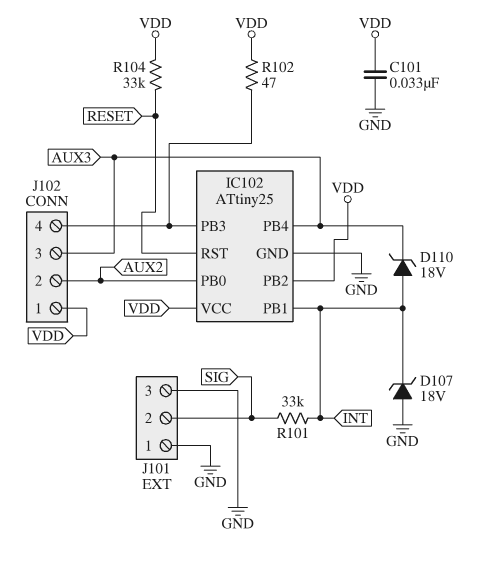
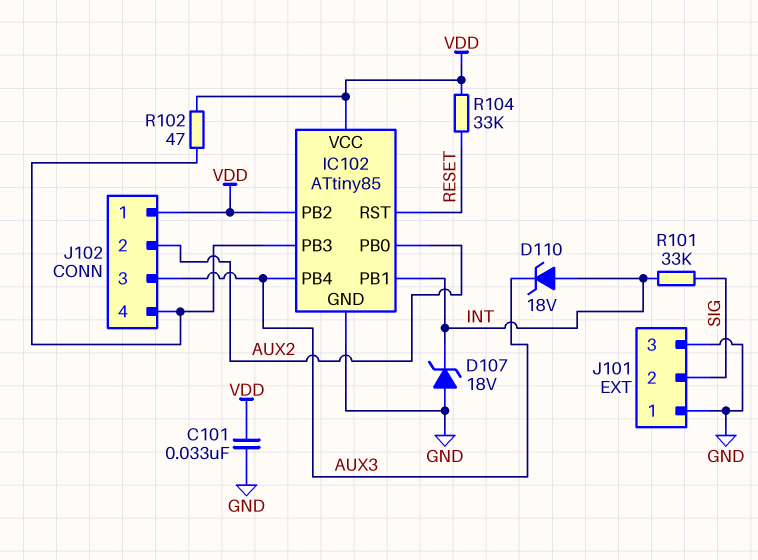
IC102: ATtiny25 -> ATtiny85

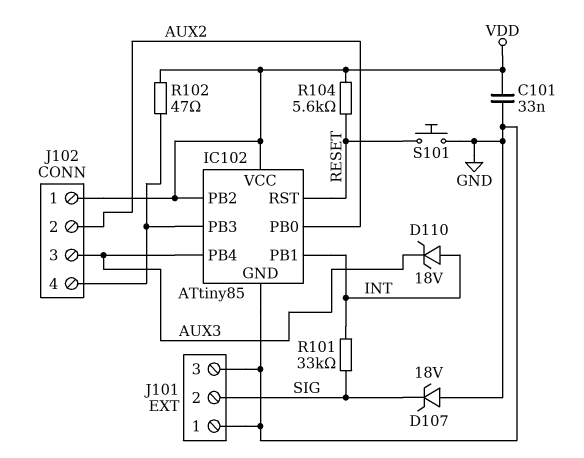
D107: zener 18V (A GND, K INT) -> zener 18V (A GND, K SIG)
R104: 33k (RESET, VDD) -> 5.6k (RESET, VDD)
S101: none -> button (GND, RESET)

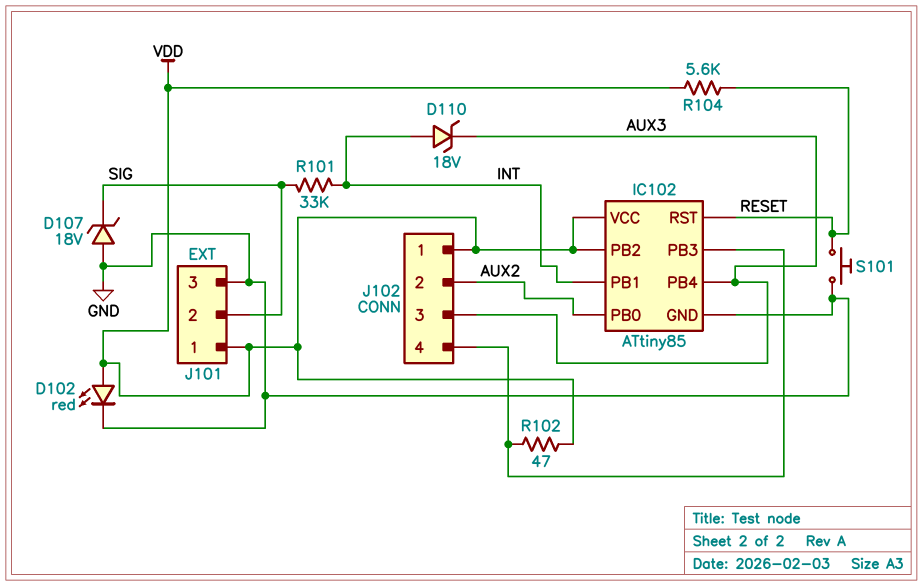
C101: 33nF (GND, VDD) -> none
D102: none -> LED red (A VDD, K GND)
J101 pin 1: GND -> VDD

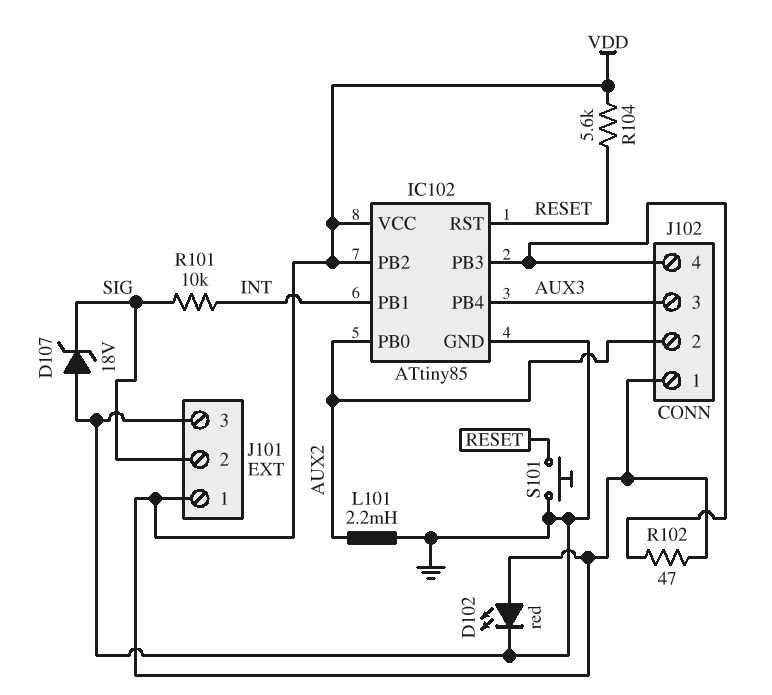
D110: zener 18V (A INT, K AUX3) -> none
L101: none -> 2.2mH (AUX2, GND)
R101: 33k (INT, SIG) -> 10k (INT, SIG)

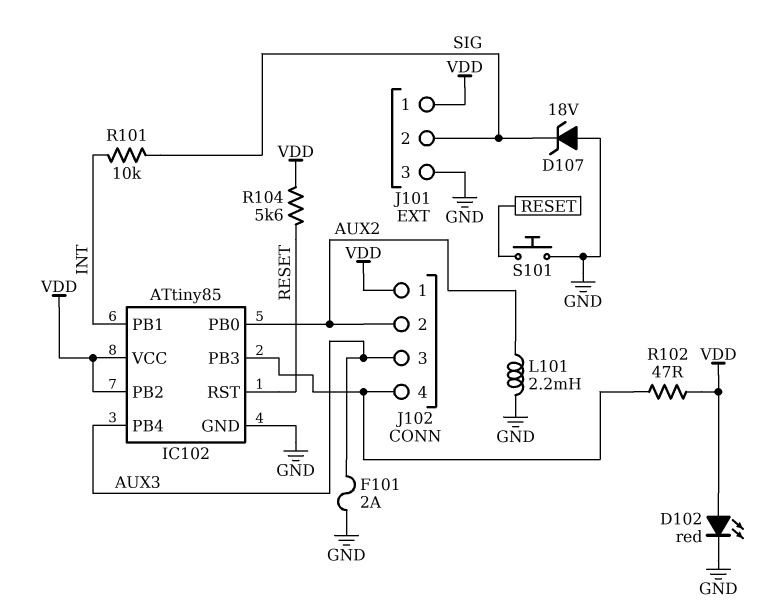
F101: none -> 2A (AUX3, GND)

